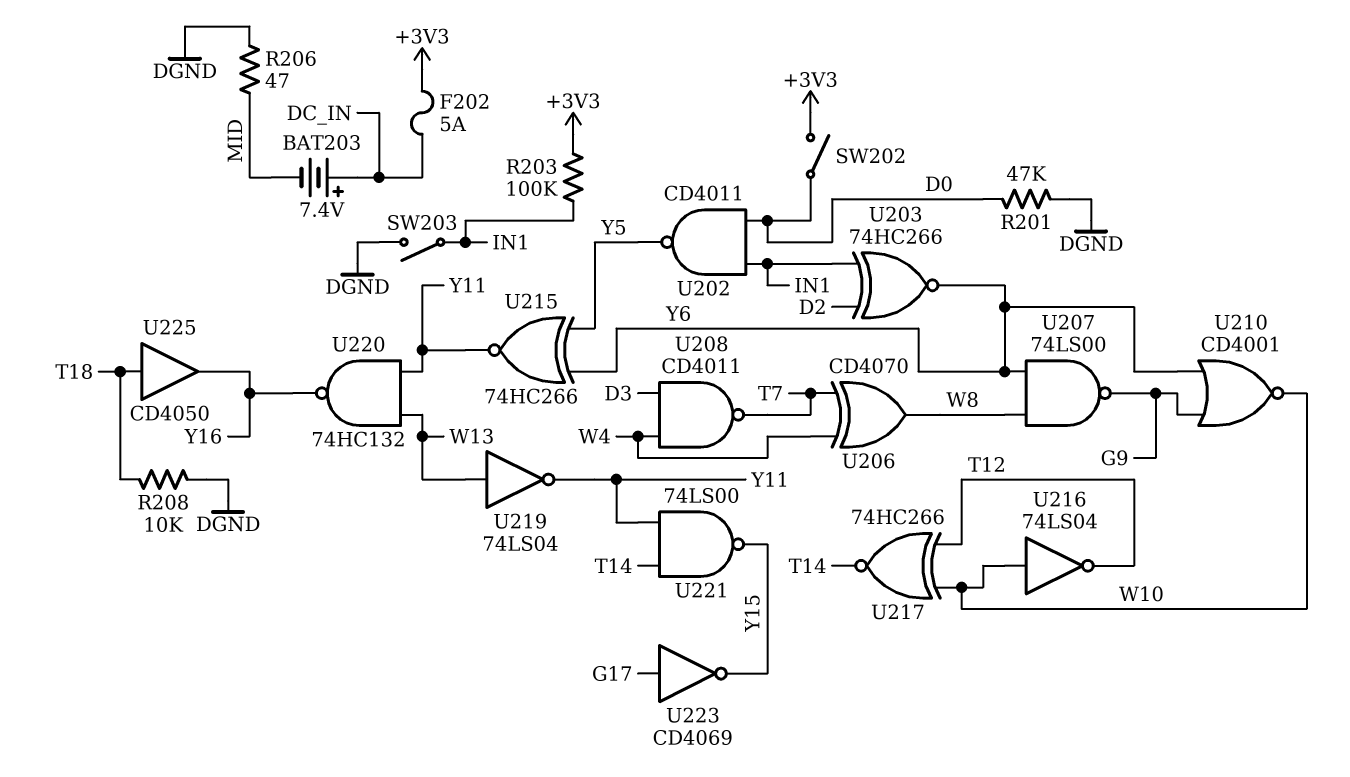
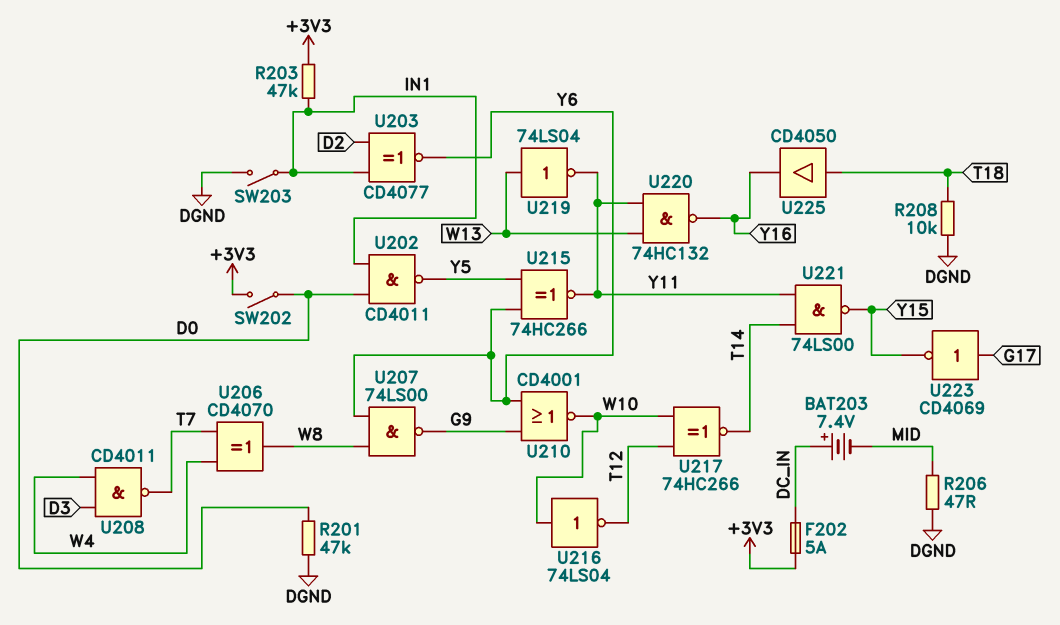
R203: 100k (+3V3, IN1) -> 47k (+3V3, IN1)
U203: XNOR 74HC266 (in D2, in IN1, out Y6) -> XNOR CD4077 (in D2, in IN1, out Y6)

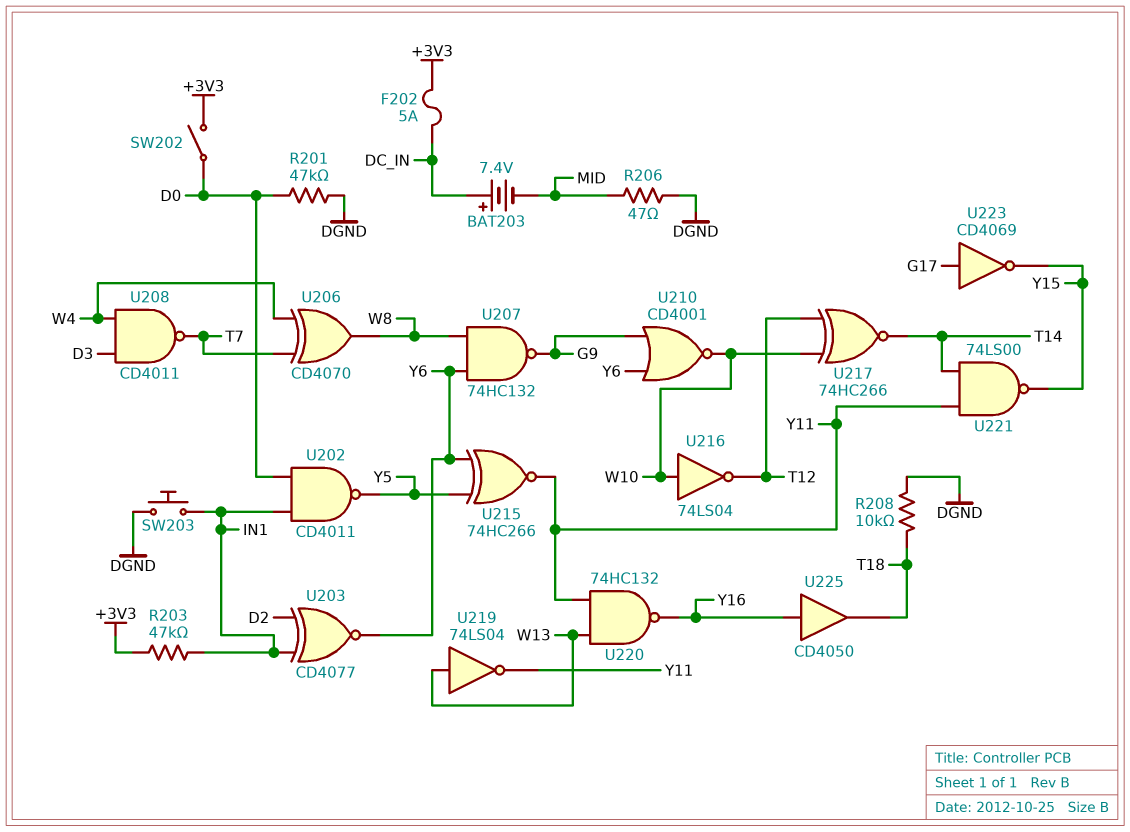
SW203: switch (DGND, IN1) -> button (DGND, IN1)
U207: NAND 74LS00 (in W8, in Y6, out G9) -> NAND 74HC132 (in W8, in Y6, out G9)
U225: buffer CD4050 (in T18, out Y16) -> buffer CD4050 (in Y16, out T18)

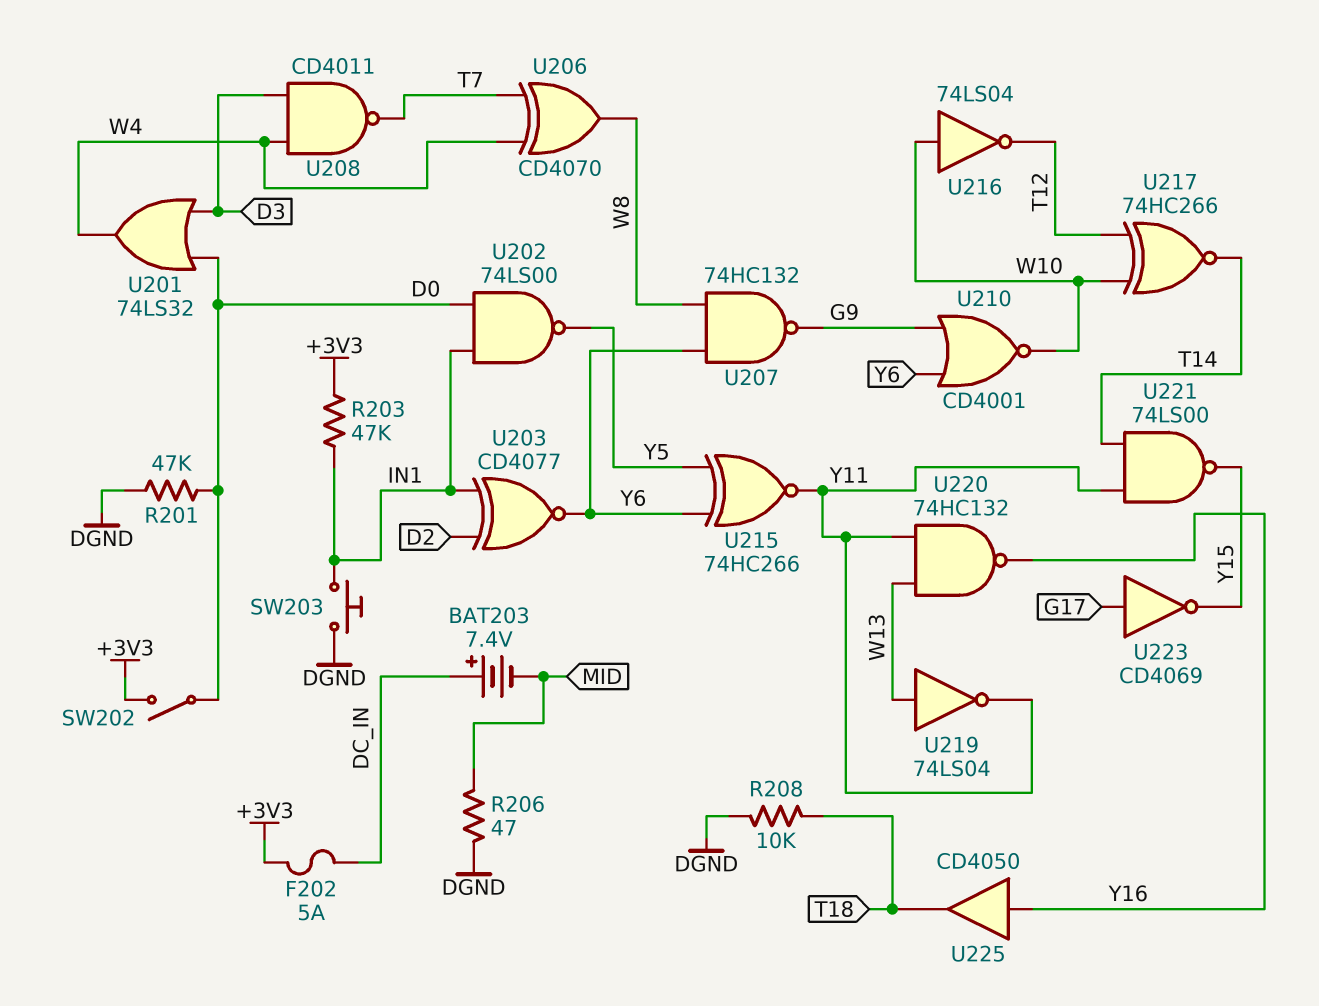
U201: none -> OR 74LS32 (in D0, in D3, out W4)
U202: NAND CD4011 (in D0, in IN1, out Y5) -> NAND 74LS00 (in D0, in IN1, out Y5)

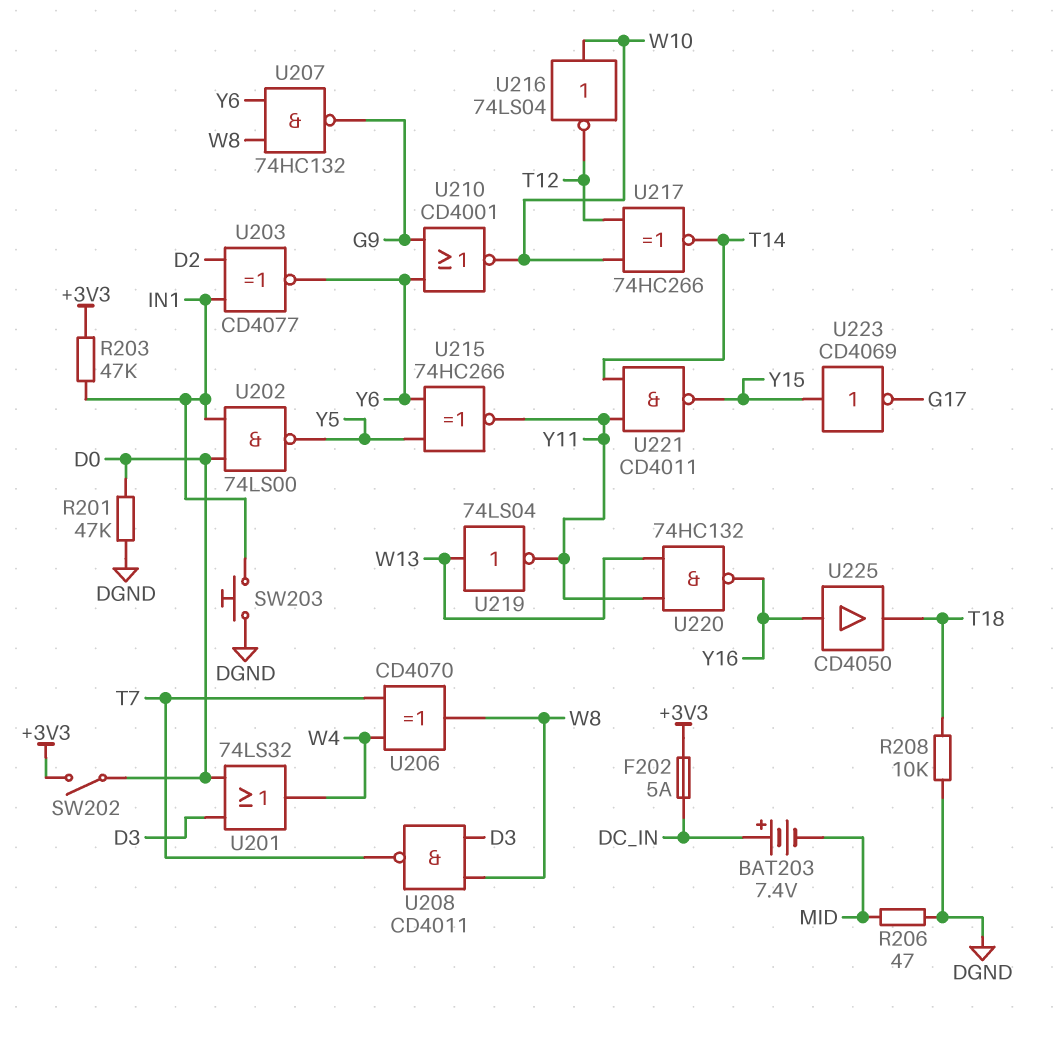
U208: NAND CD4011 (in D3, in W4, out T7) -> NAND CD4011 (in D3, in W8, out T7)
U221: NAND 74LS00 (in T14, in Y11, out Y15) -> NAND CD4011 (in T14, in Y11, out Y15)
U223: NOT CD4069 (in G17, out Y15) -> NOT CD4069 (in Y15, out G17)

